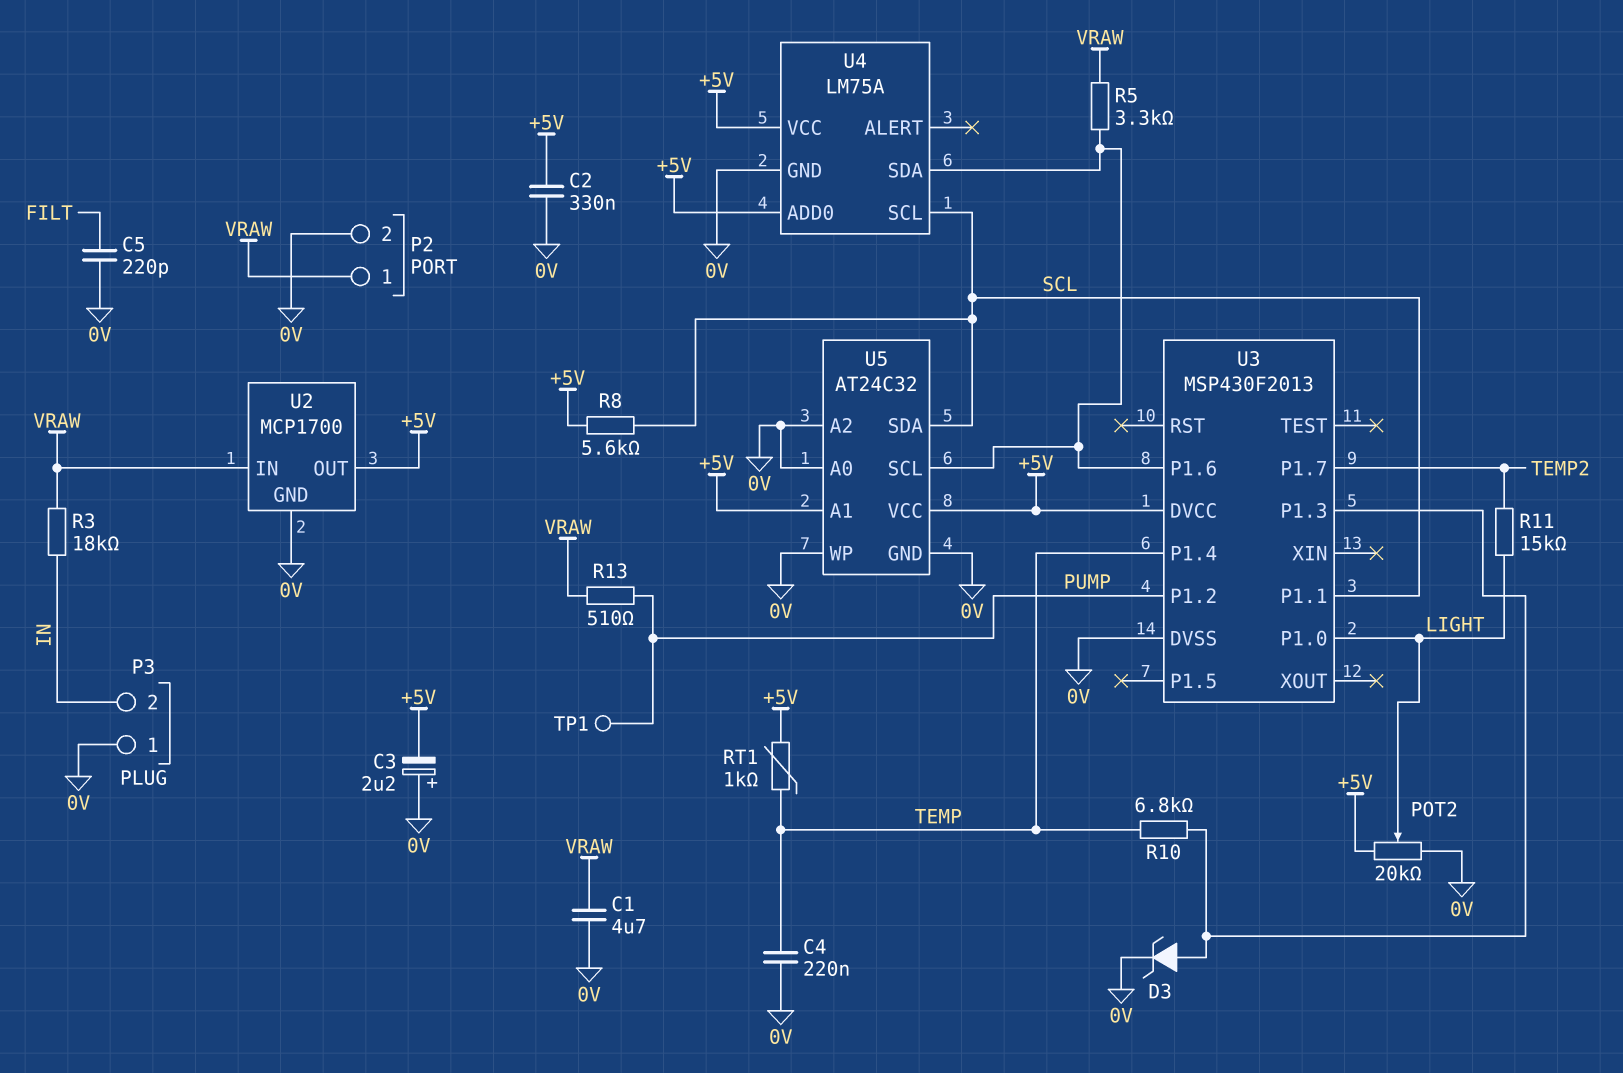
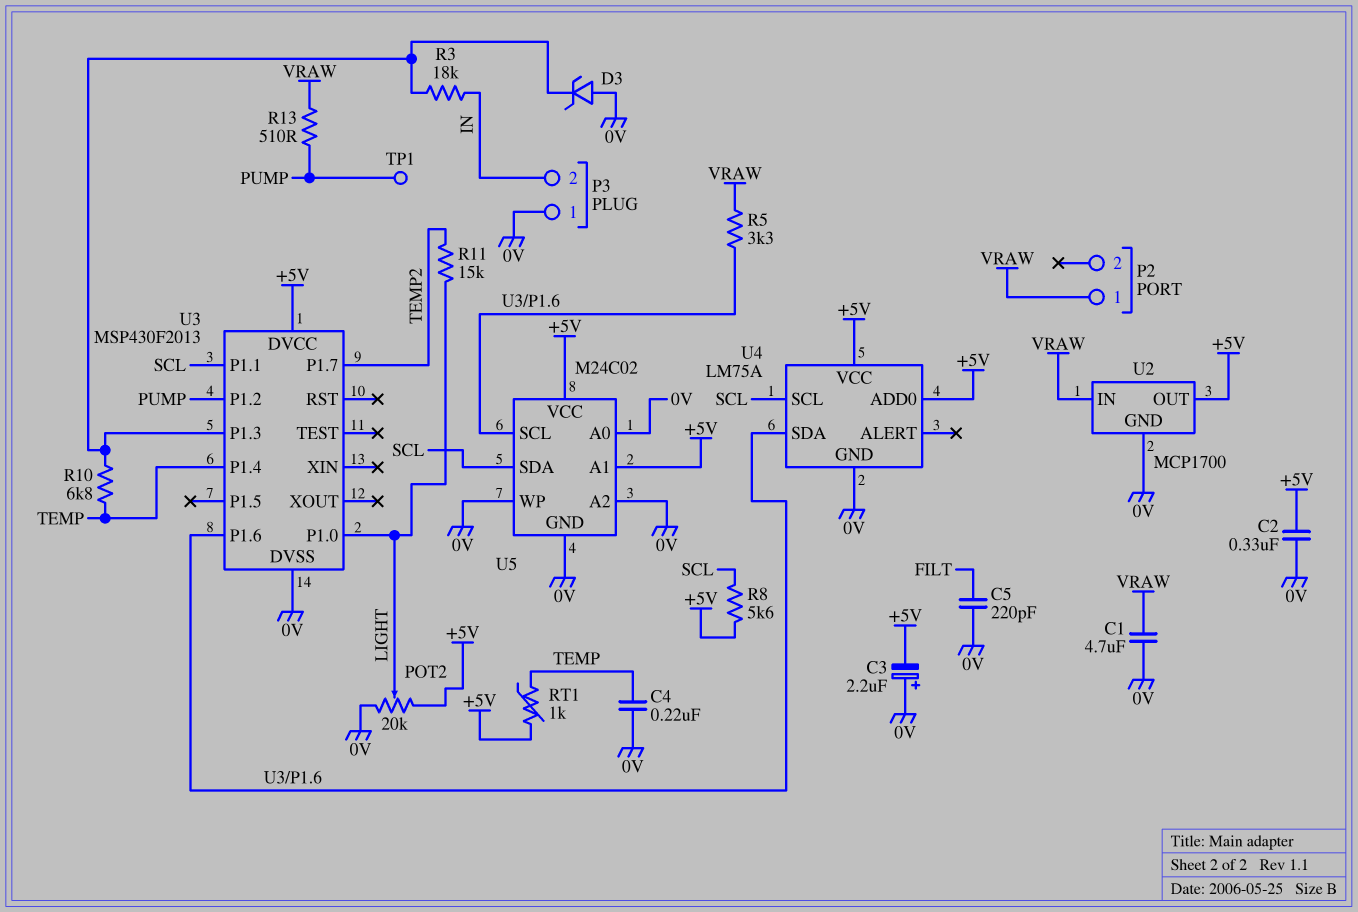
D3: zener (A U3/P1.3, K 0V) -> zener (A 0V, K U3/P1.3)
P2 pin 2: 0V -> none
R3: 18k (IN, VRAW) -> 18k (IN, U3/P1.3)
U5: AT24C32 -> M24C02

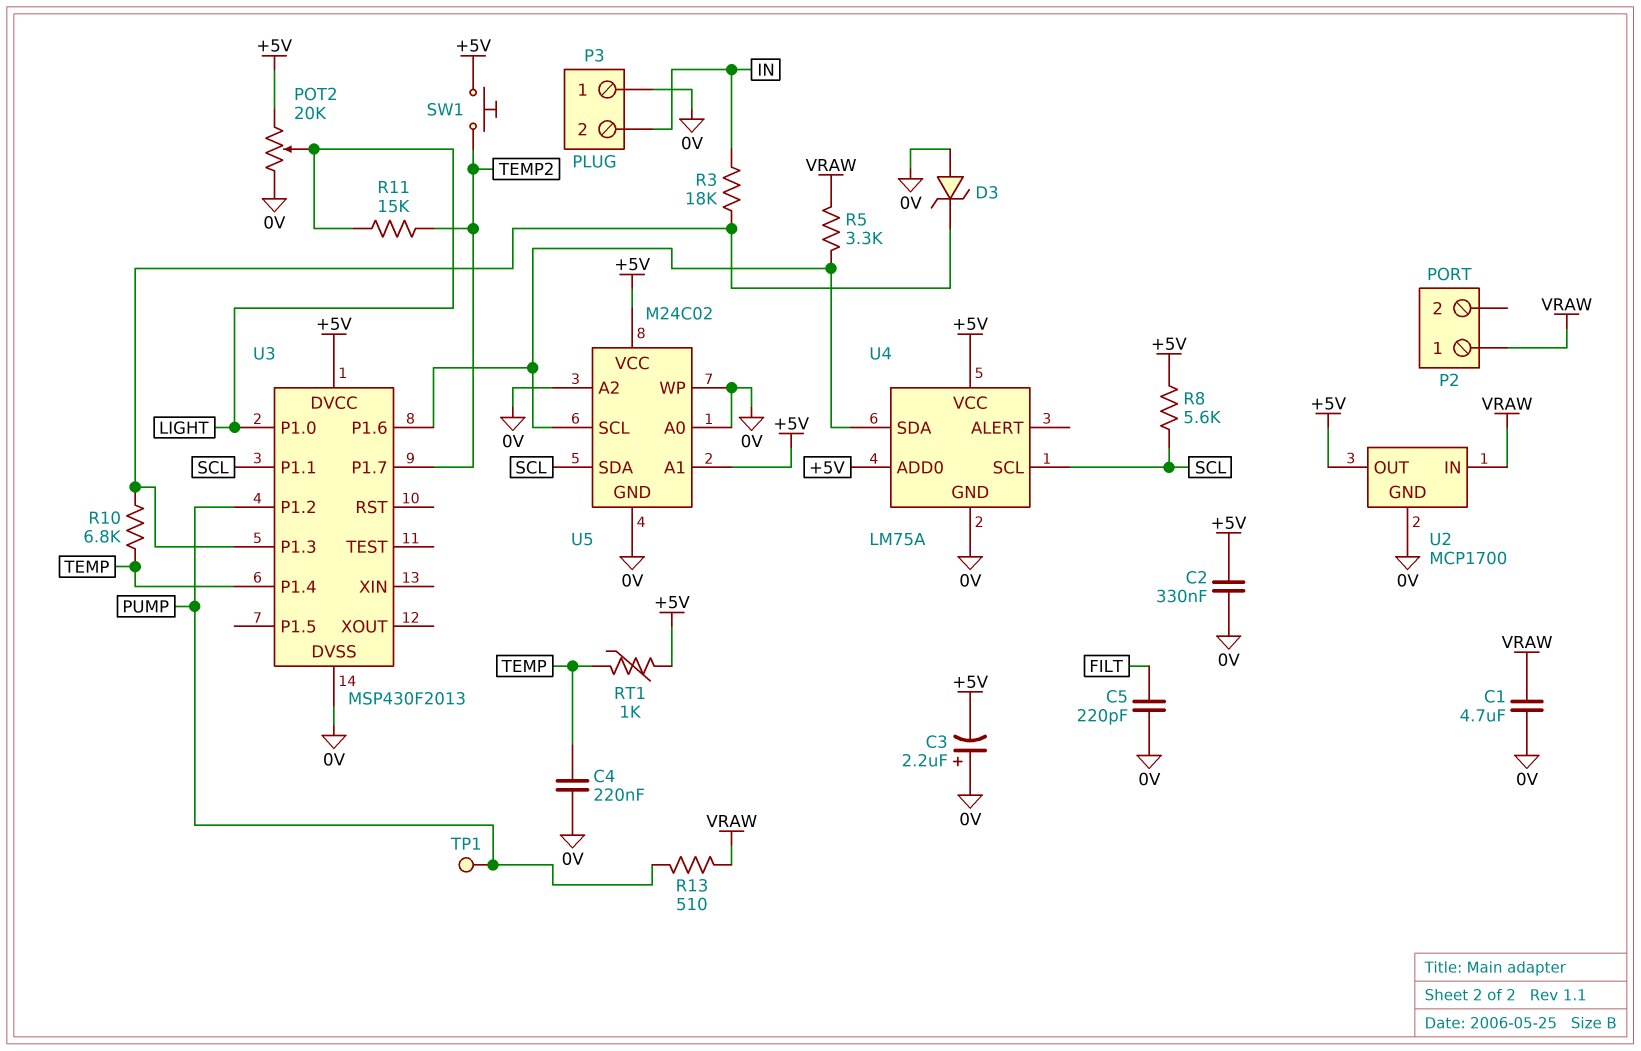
SW1: none -> button (+5V, TEMP2)

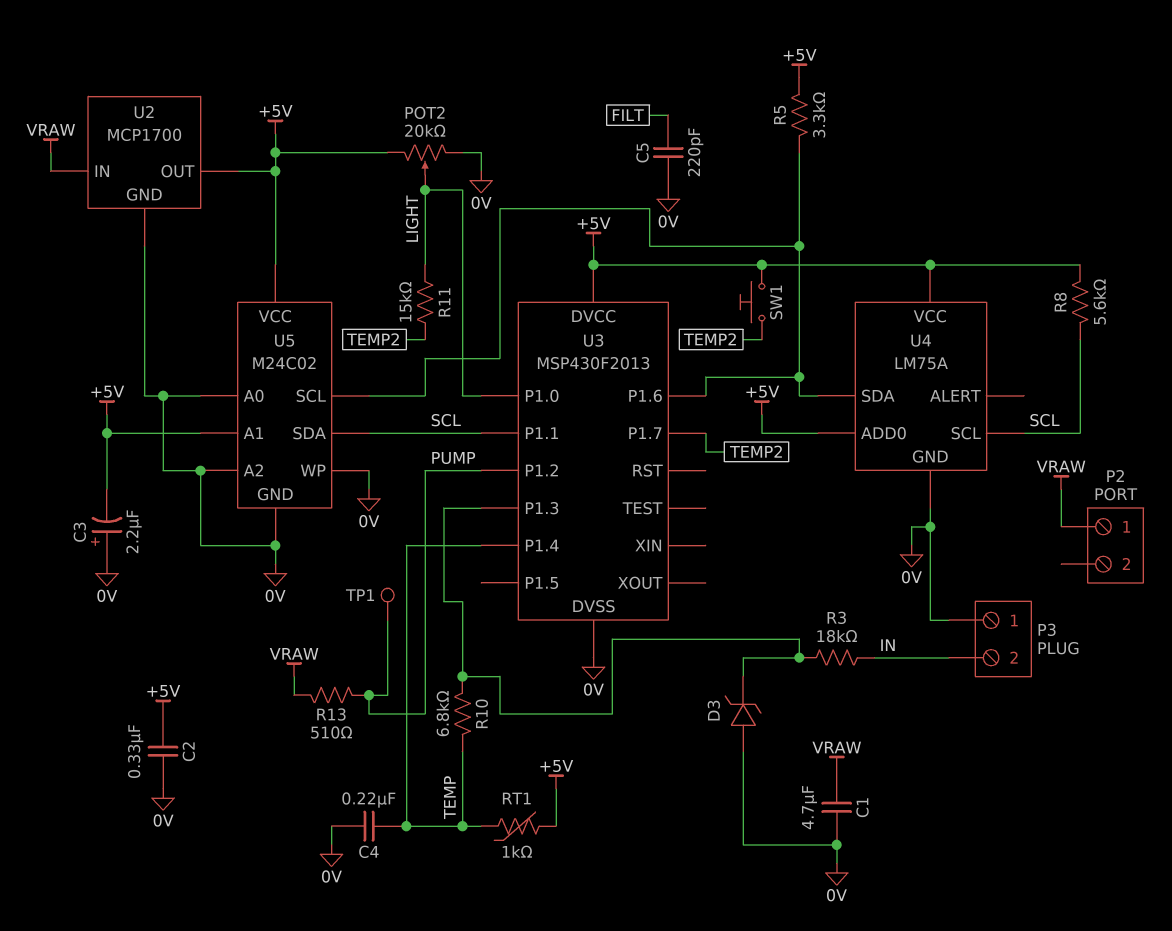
R5: 3.3k (U3/P1.6, VRAW) -> 3.3k (+5V, U3/P1.6)

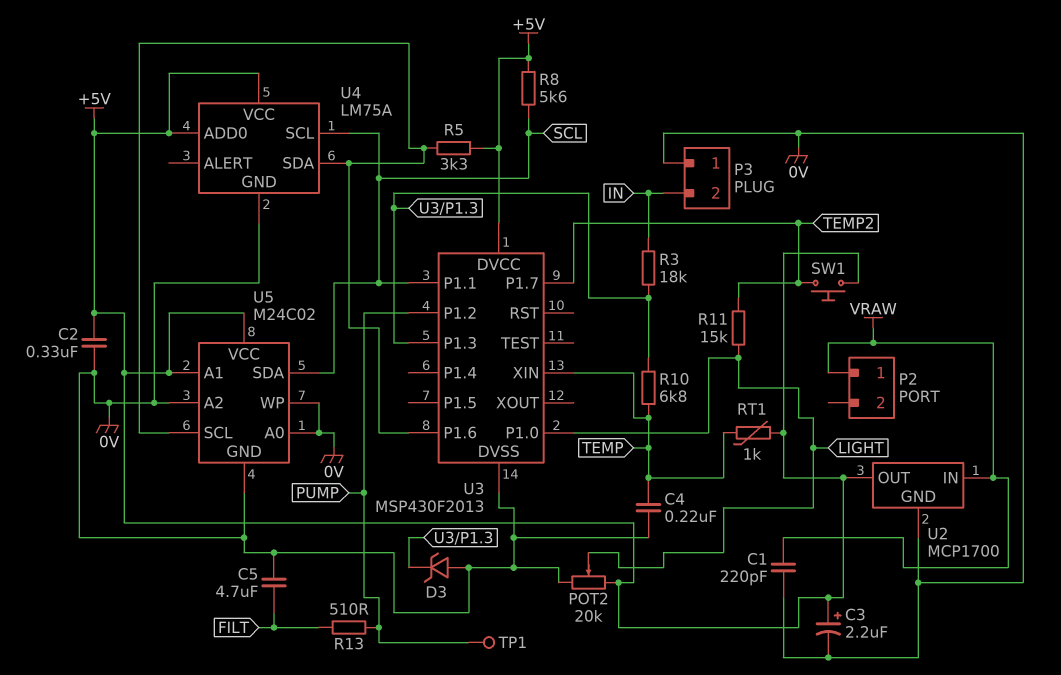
C1: 4.7uF (0V, VRAW) -> 220pF (0V, VRAW)
C3: 2.2uF (plus 0V, minus +5V) -> 2.2uF (plus +5V, minus 0V)
C5: 220pF (0V, FILT) -> 4.7uF (0V, FILT)
R13: 510 (PUMP, VRAW) -> 510 (FILT, PUMP)
U3 pin P1.4: TEMP -> none
U3 pin XIN: none -> TEMP

